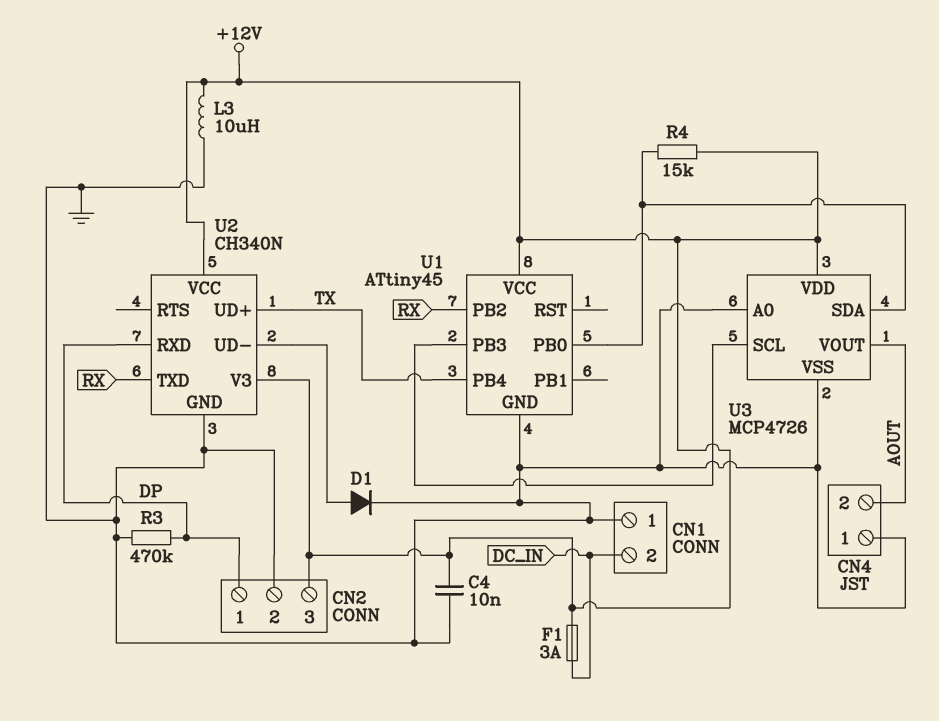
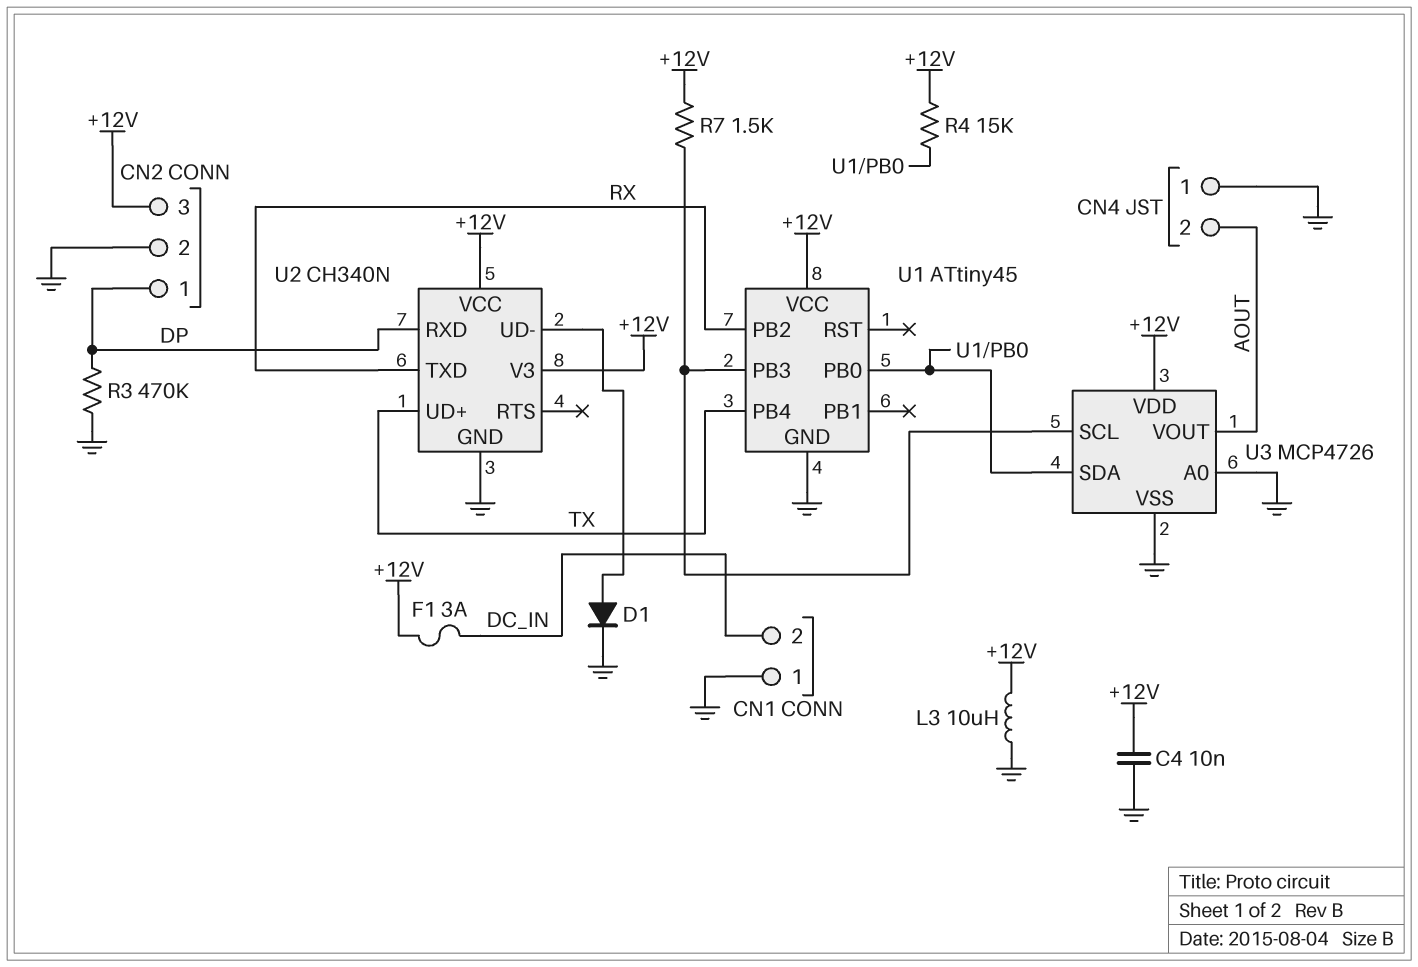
R7: none -> 1.5k (+12V, U1/PB3)

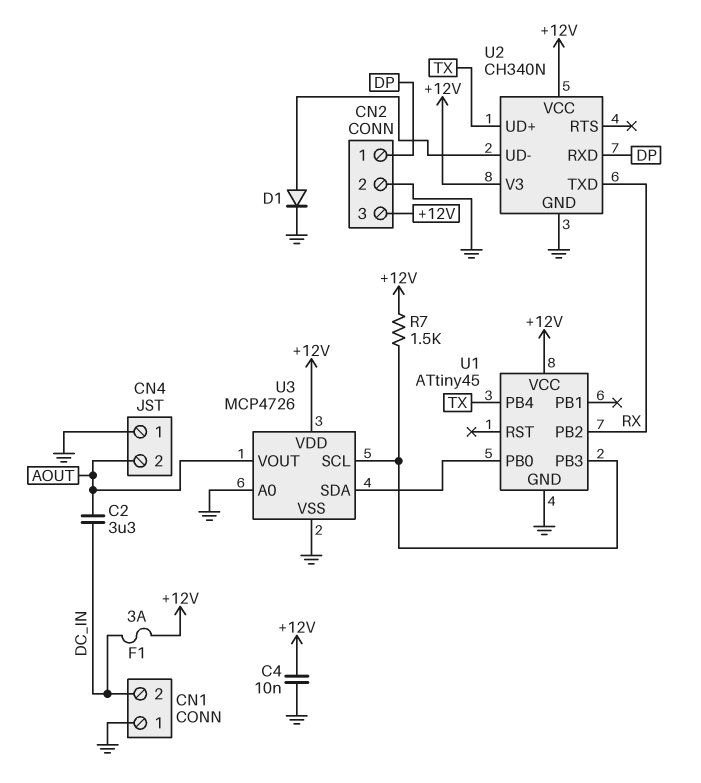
C2: none -> 3.3uF (AOUT, DC_IN)
L3: 10uH (+12V, GND) -> none
R3: 470k (DP, GND) -> none
R4: 15k (+12V, U1/PB0) -> none

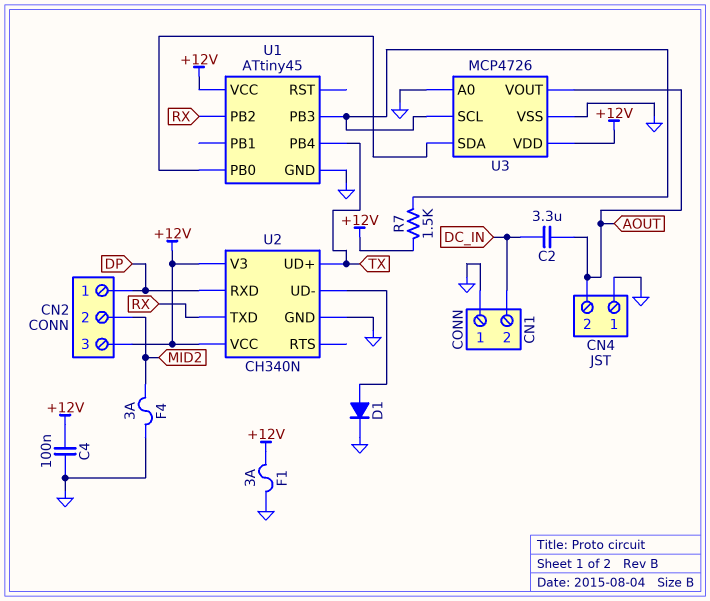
C4: 10nF (+12V, GND) -> 100nF (+12V, GND)
CN2 pin 2: GND -> MID2
F1: 3A (+12V, DC_IN) -> 3A (+12V, GND)
F4: none -> 3A (GND, MID2)

